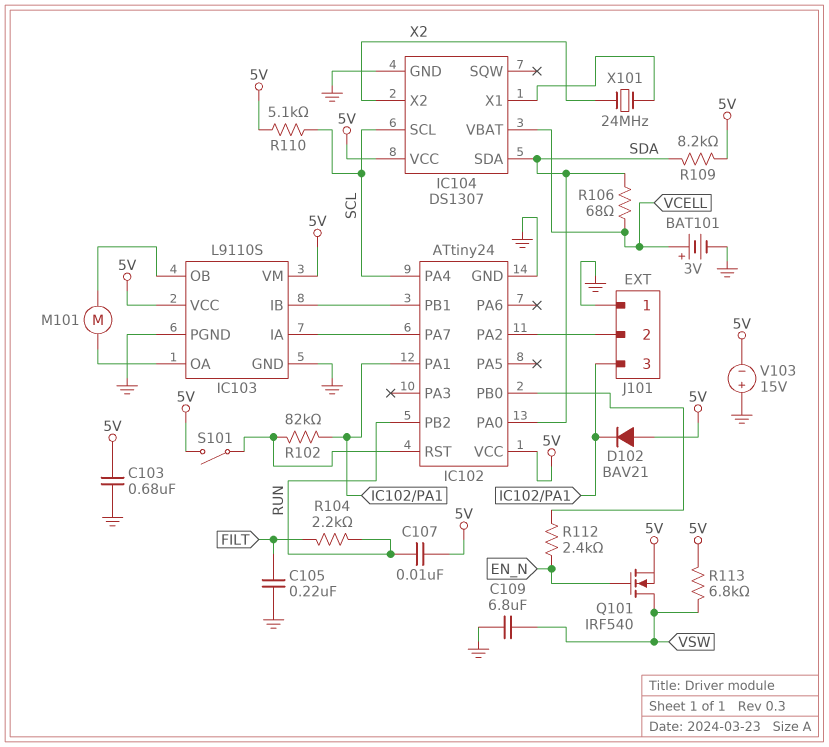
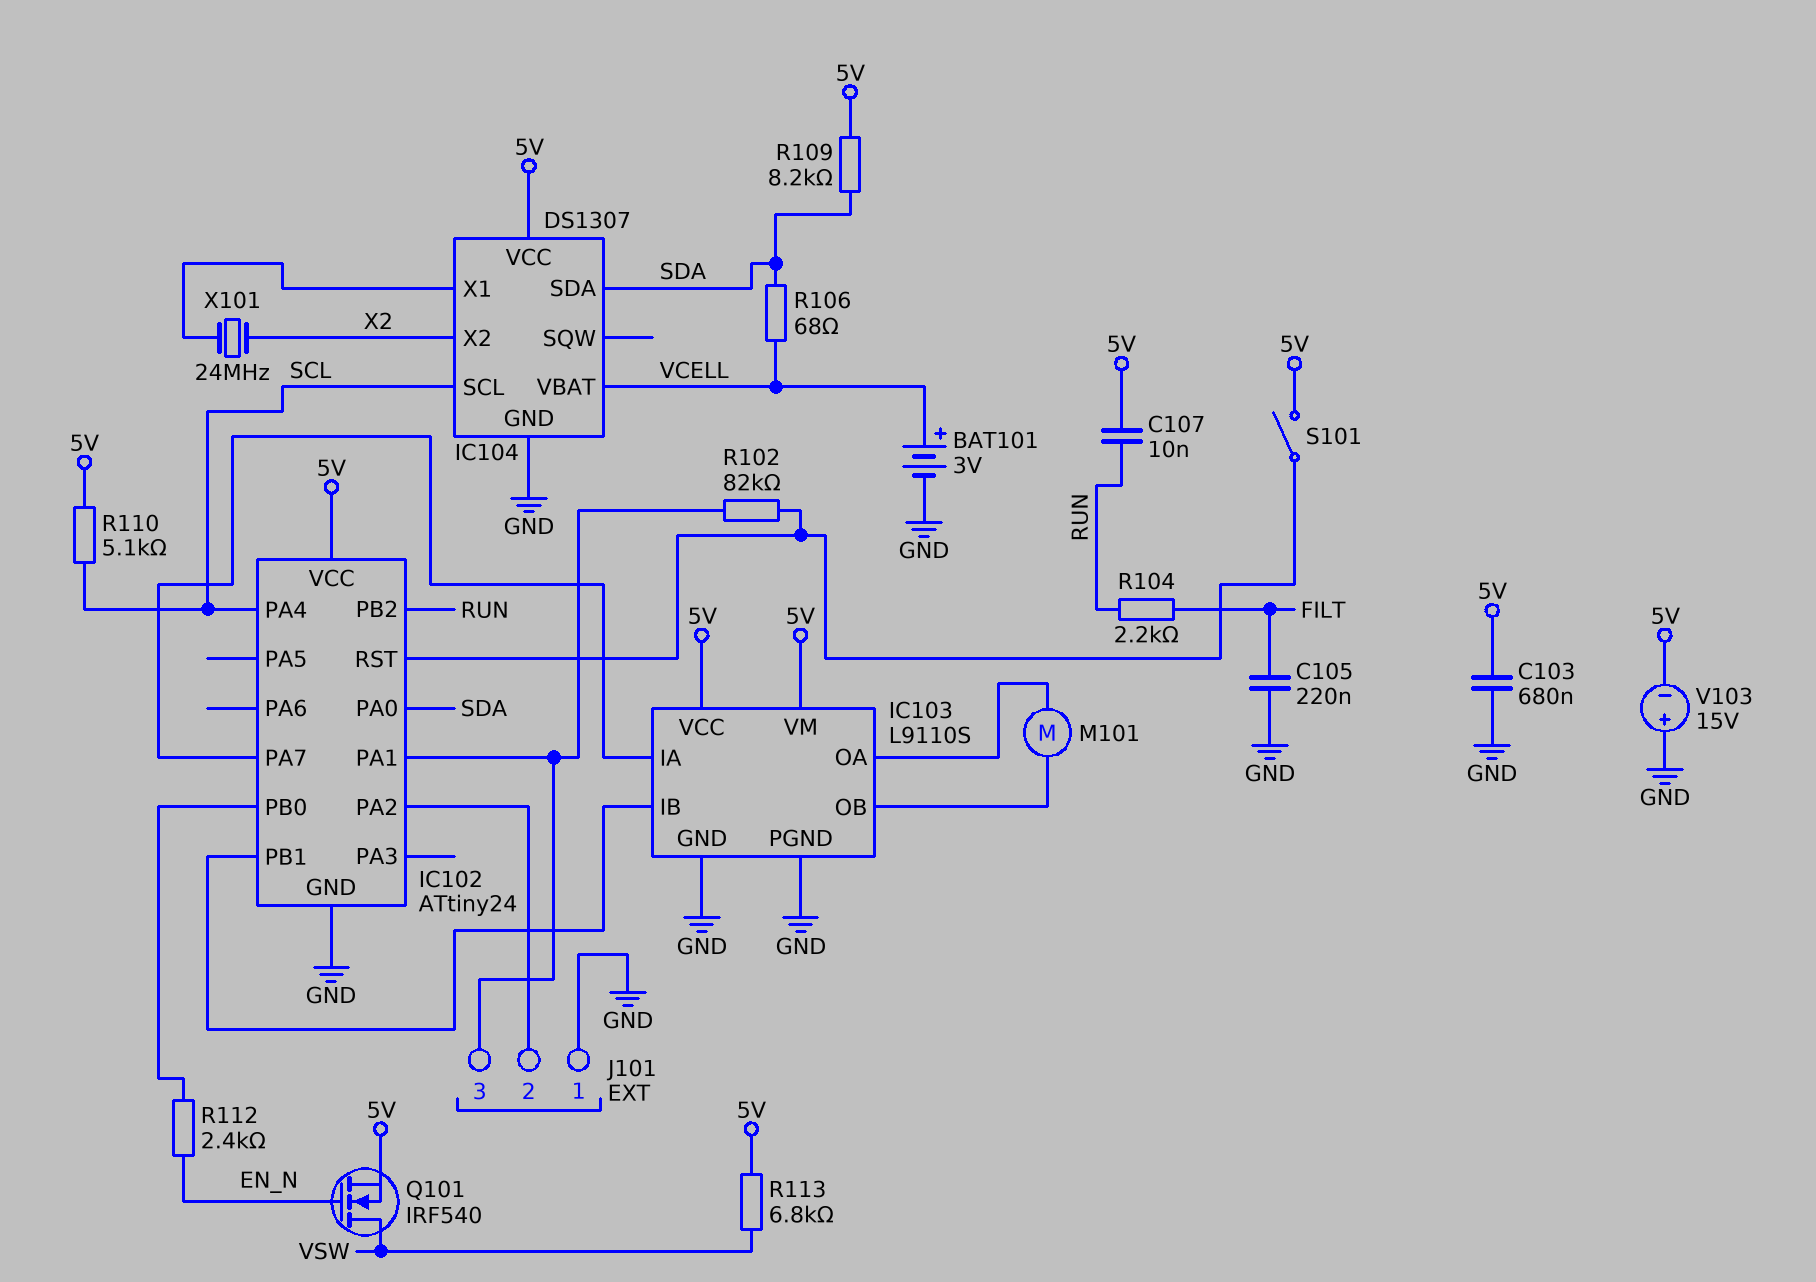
C109: 6.8uF (GND, VSW) -> none
D102: diode BAV21 (A 5V, K IC102/PA1) -> none

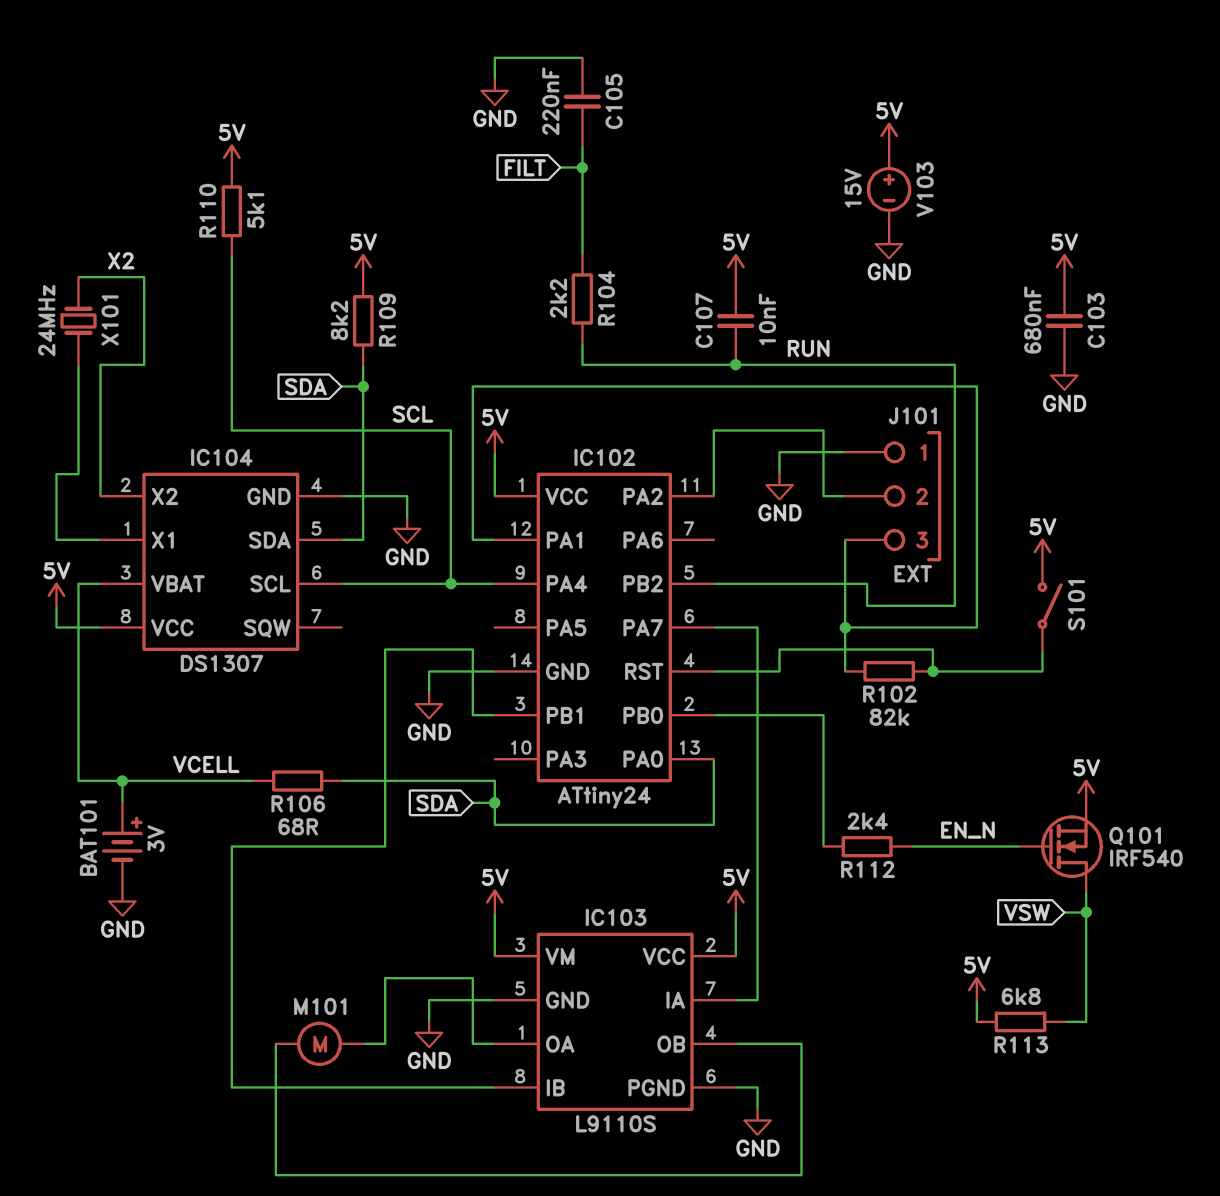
V103: 15V (plus GND, minus 5V) -> 15V (plus 5V, minus GND)

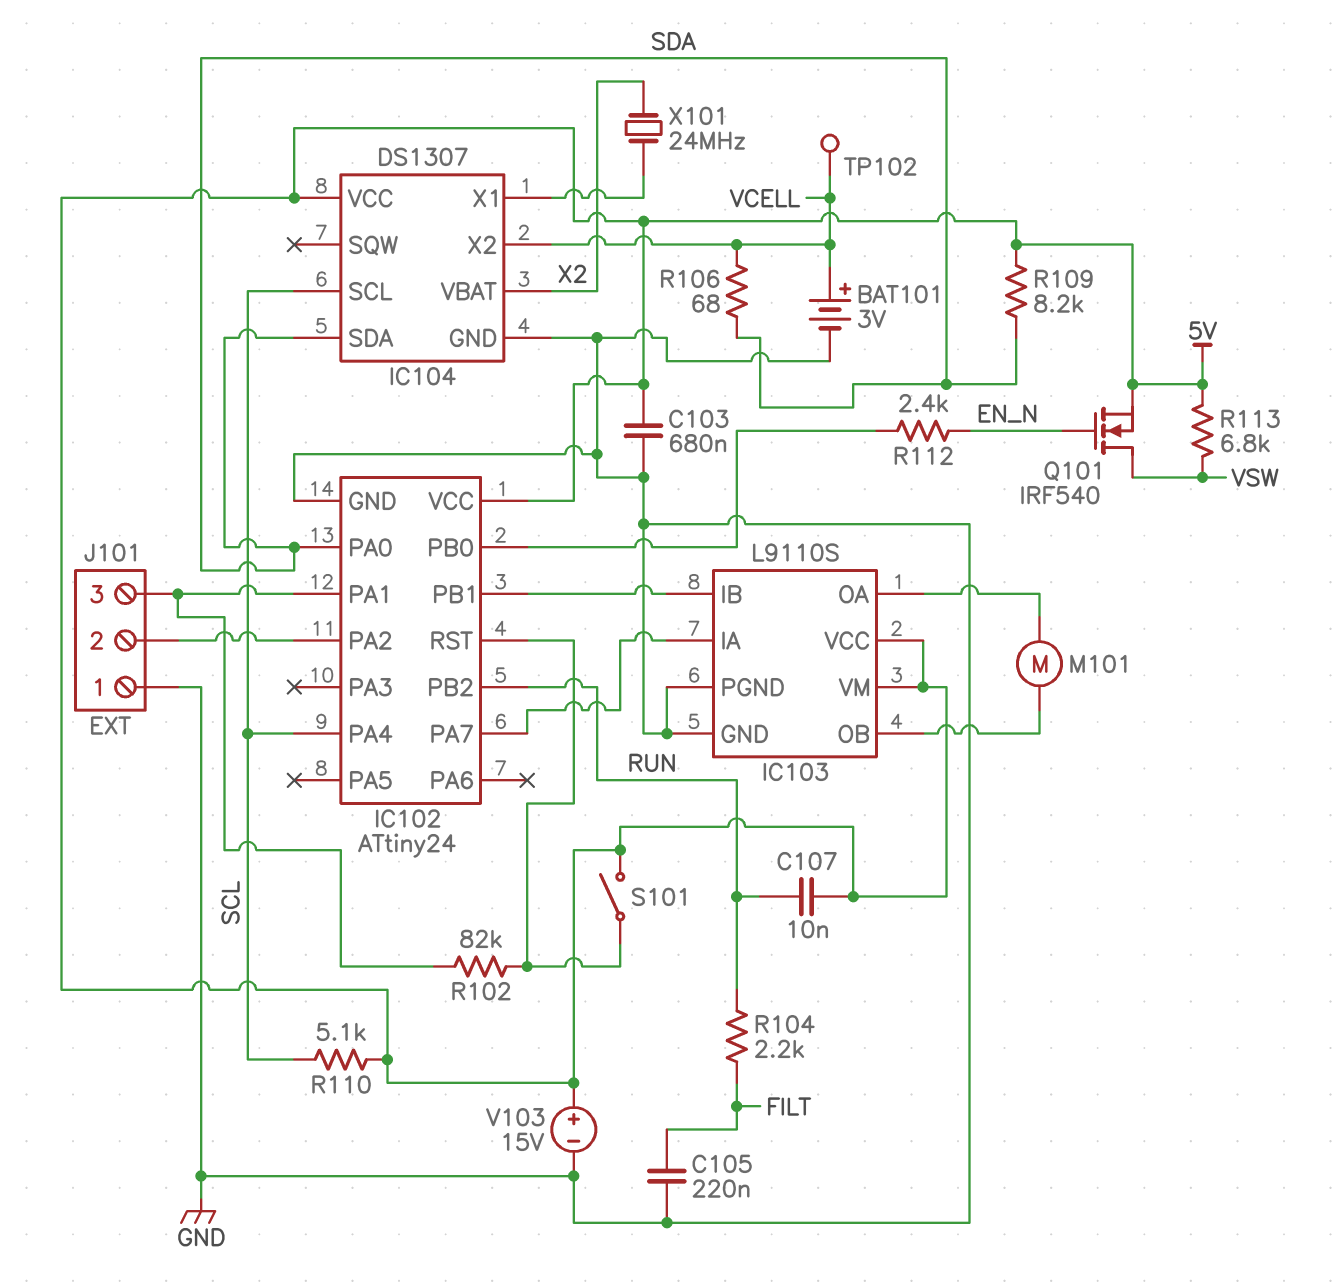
IC104 pin VBAT: VCELL -> X2
IC104 pin X2: X2 -> VCELL
TP102: none -> test point (VCELL)

